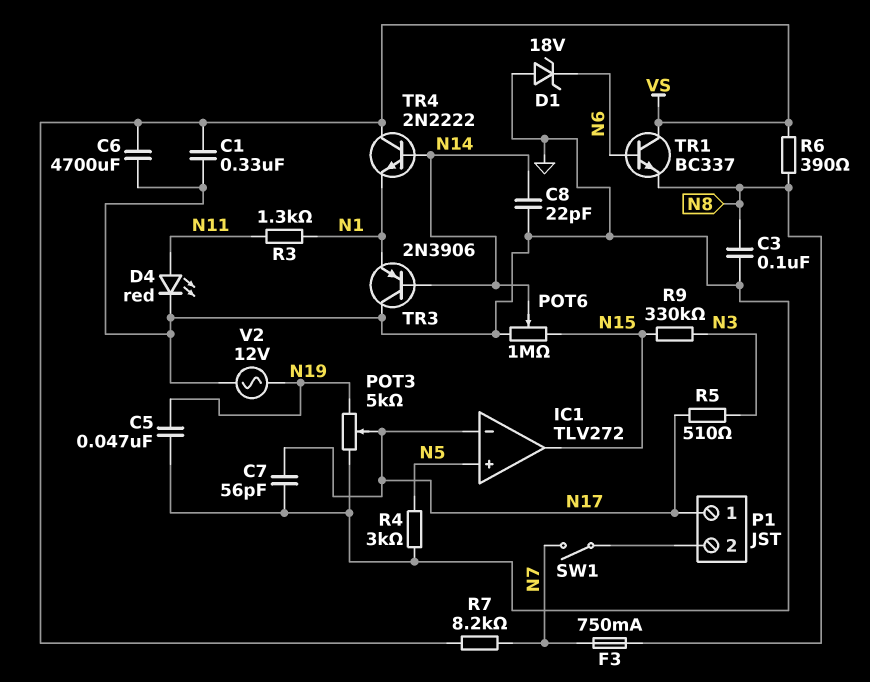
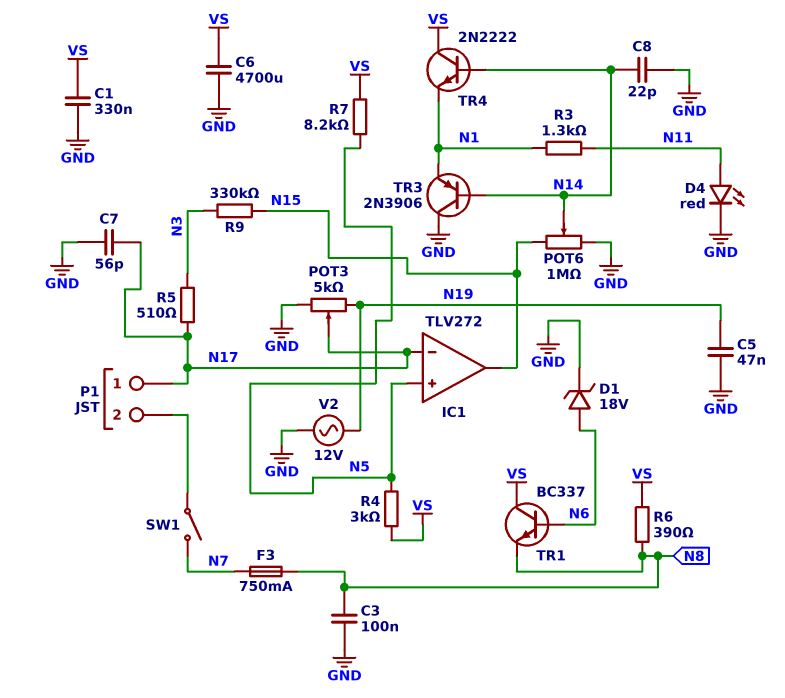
D1: zener 18V (A GND, K N6) -> zener 18V (A N6, K GND)
R4: 3k (GND, N5) -> 3k (N5, VS)
R7: 8.2k (N7, VS) -> 8.2k (N5, VS)

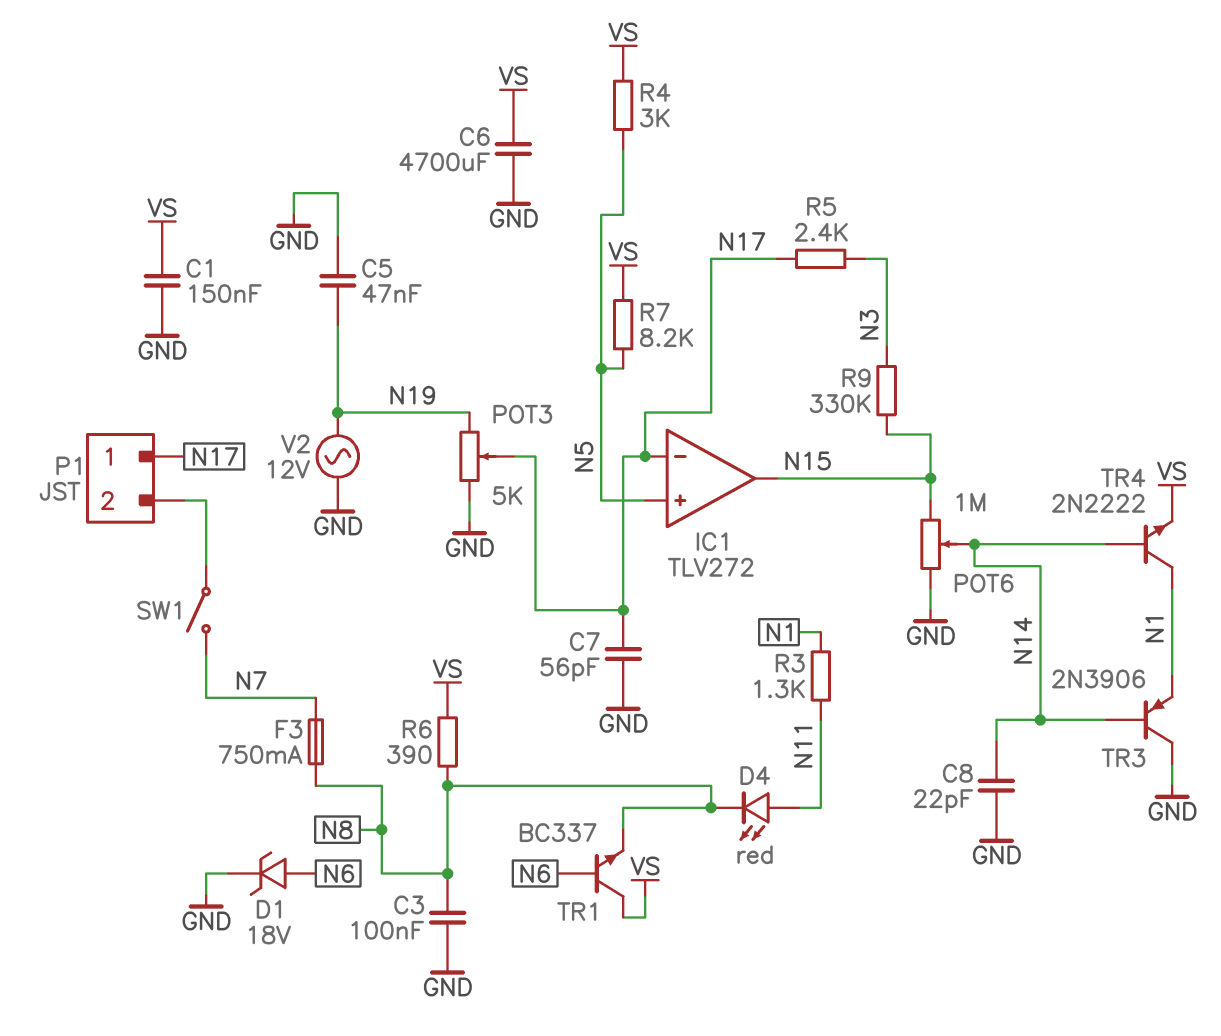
C1: 330nF (GND, VS) -> 150nF (GND, VS)
D4: LED red (A N11, K GND) -> LED red (A N11, K N8)
R5: 510 (N3, N17) -> 2.4k (N3, N17)
TR4: NPN 2N2222 (B N14, C VS, E N1) -> NPN 2N2222 (B N14, C N1, E VS)

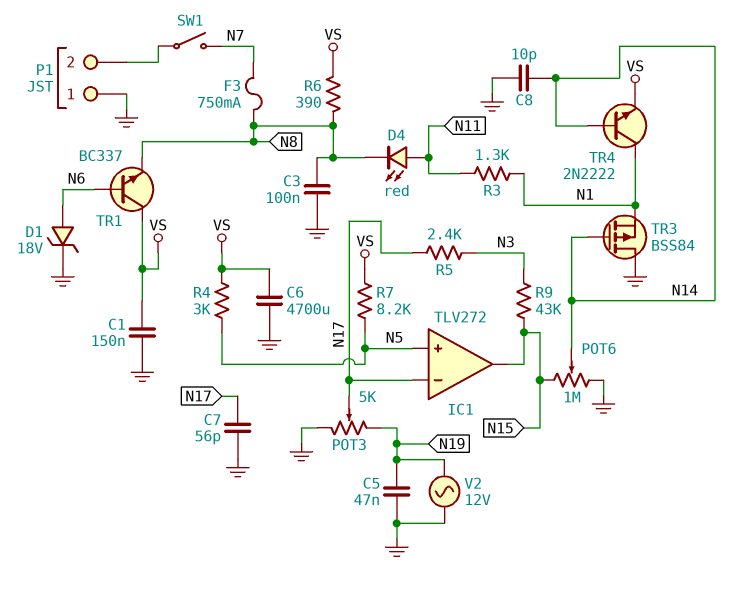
C8: 22pF (GND, N14) -> 10pF (GND, N14)
P1 pin 1: N17 -> GND
R9: 330k (N3, N15) -> 43k (N3, N15)
TR3: PNP 2N3906 (B N14, C GND, E N1) -> PMOS BSS84 (G N14, D GND, S N1)

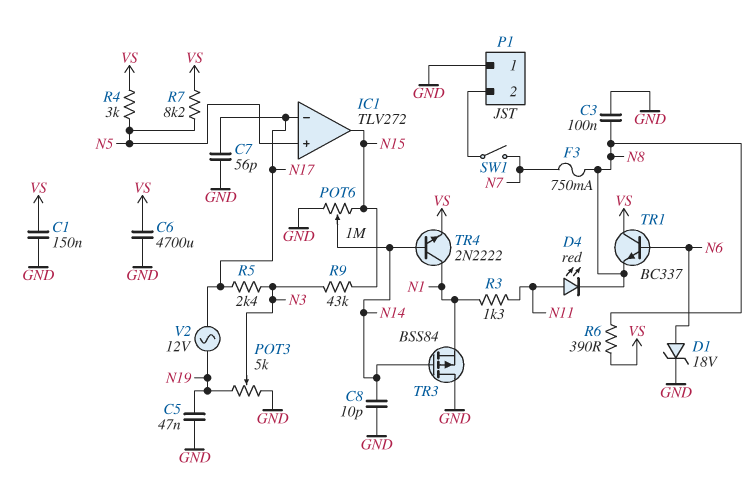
POT3: 5k (GND, N19, wiper N17) -> 5k (GND, N19, wiper N3)
V2: AC 12V (GND, N19) -> AC 12V (N17, N19)

